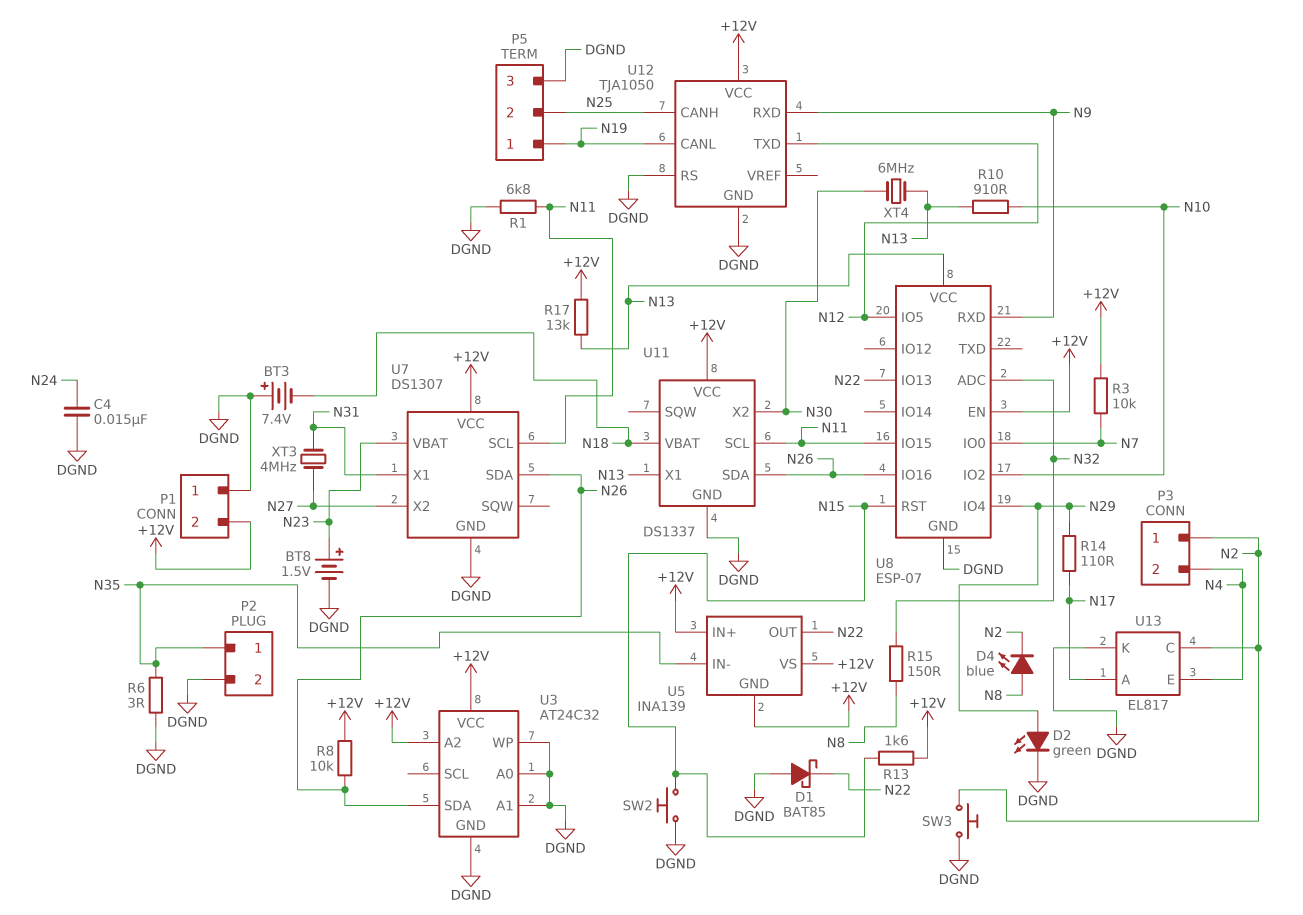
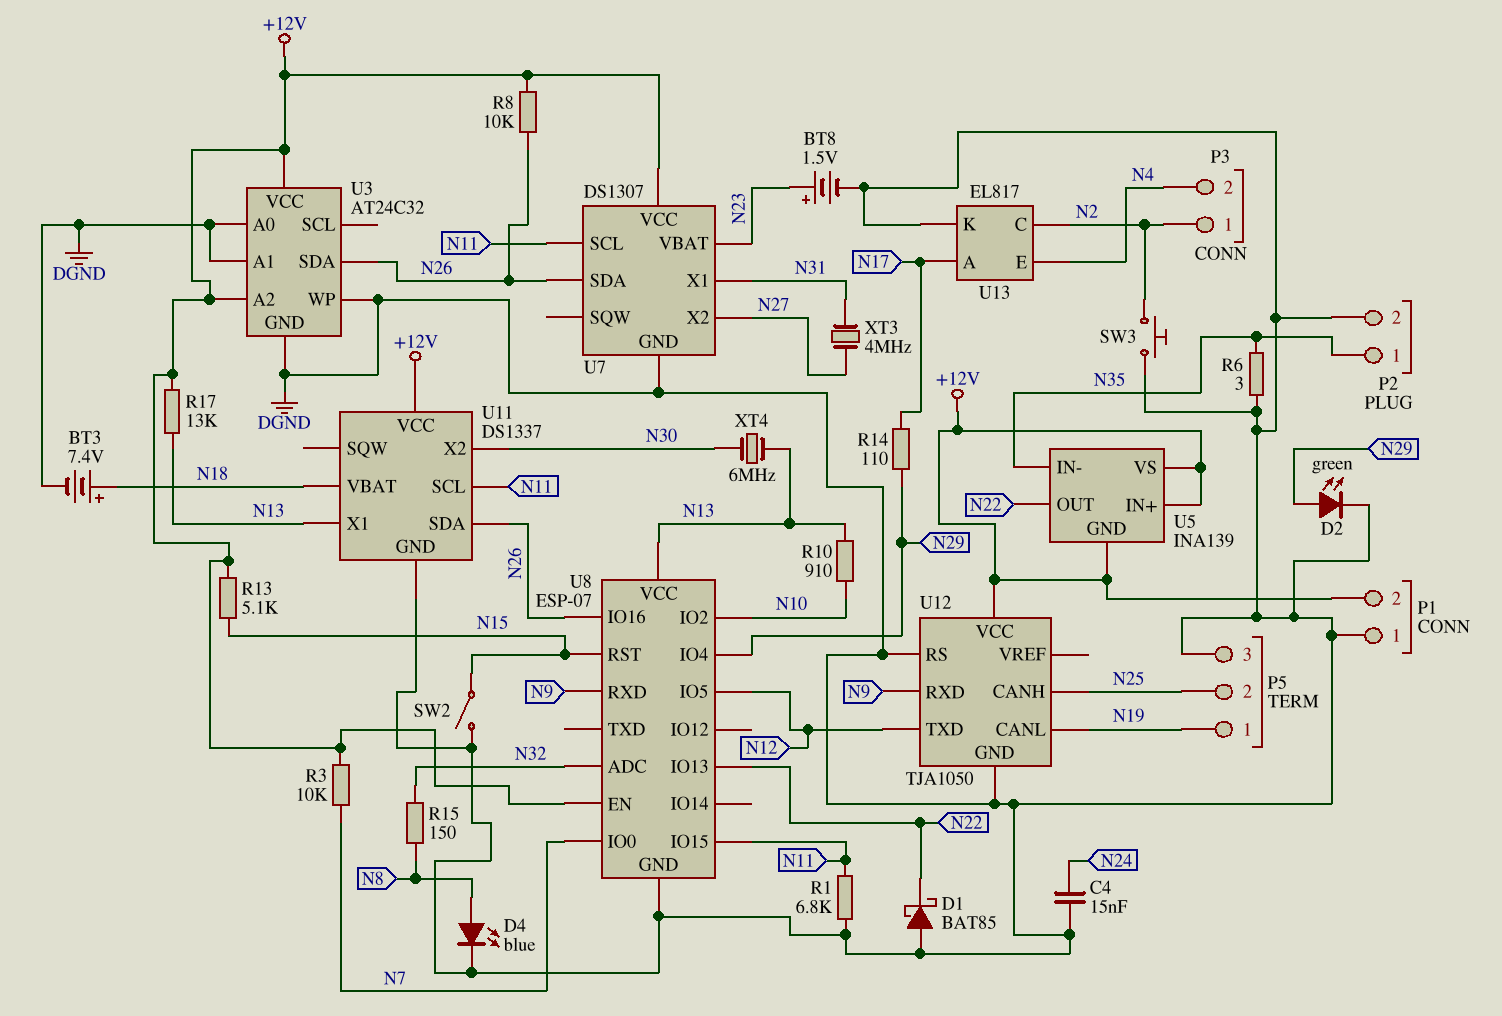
BT3: 7.4V (plus DGND, minus N18) -> 7.4V (plus N18, minus DGND)
D4: LED blue (A N8, K N2) -> LED blue (A N8, K DGND)
R13: 1.6k (+12V, N15) -> 5.1k (+12V, N15)
SW2: button (DGND, N15) -> switch (DGND, N15)

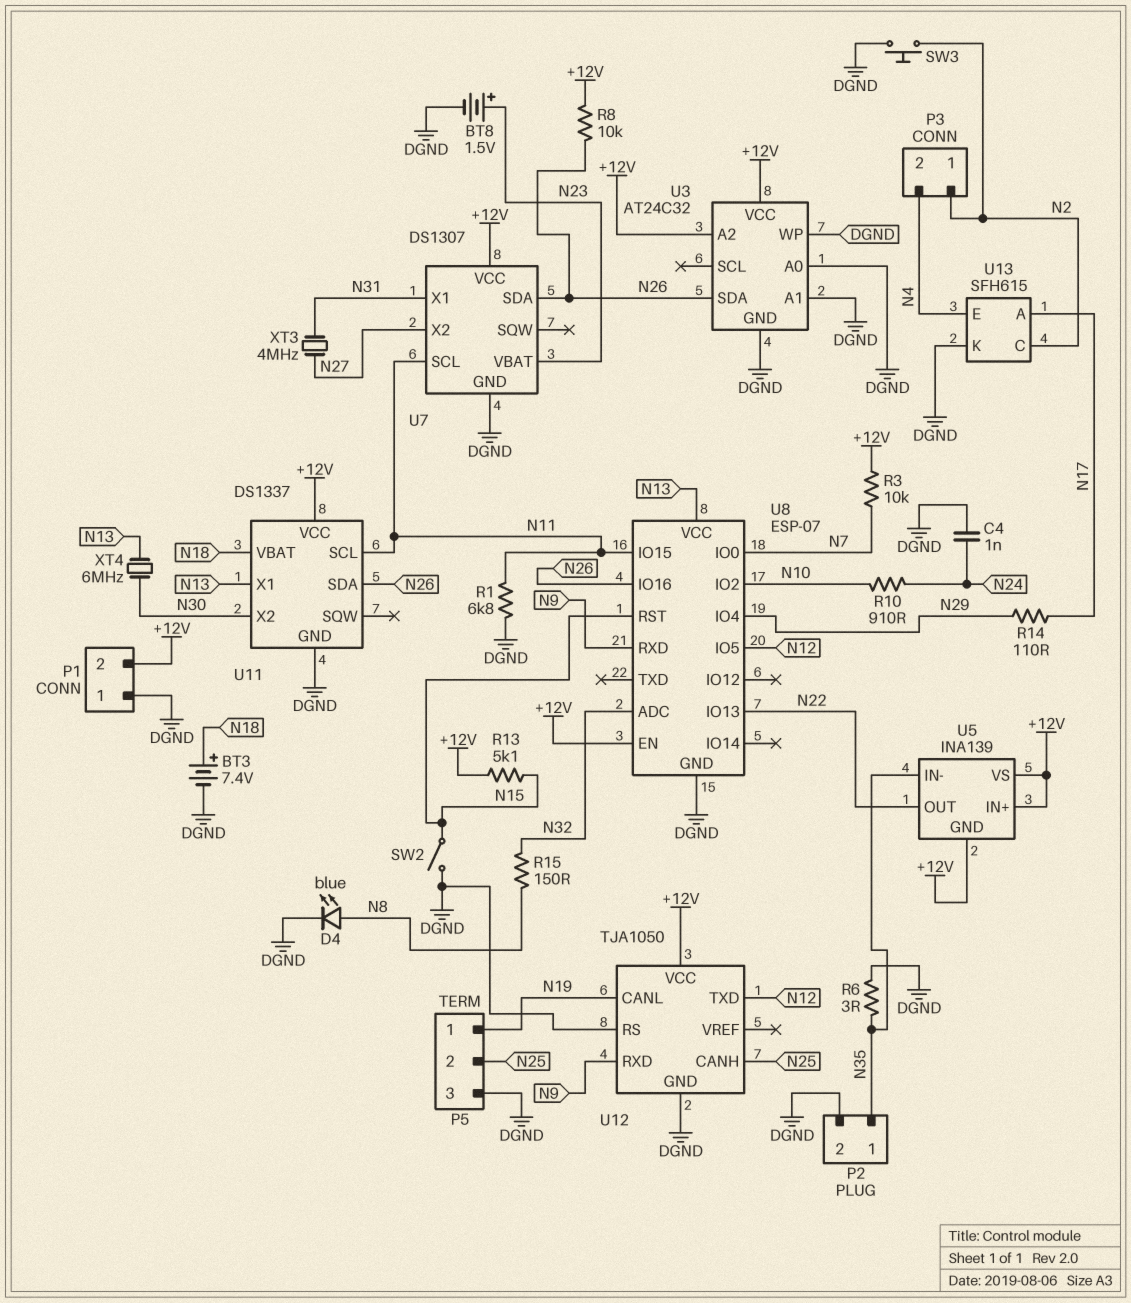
C4: 15nF (DGND, N24) -> 1nF (DGND, N24)
D1: schottky BAT85 (A DGND, K N22) -> none
D2: LED green (A N29, K DGND) -> none
R10: 910 (N10, N13) -> 910 (N10, N24)
R17: 13k (+12V, N13) -> none
U13: EL817 -> SFH615

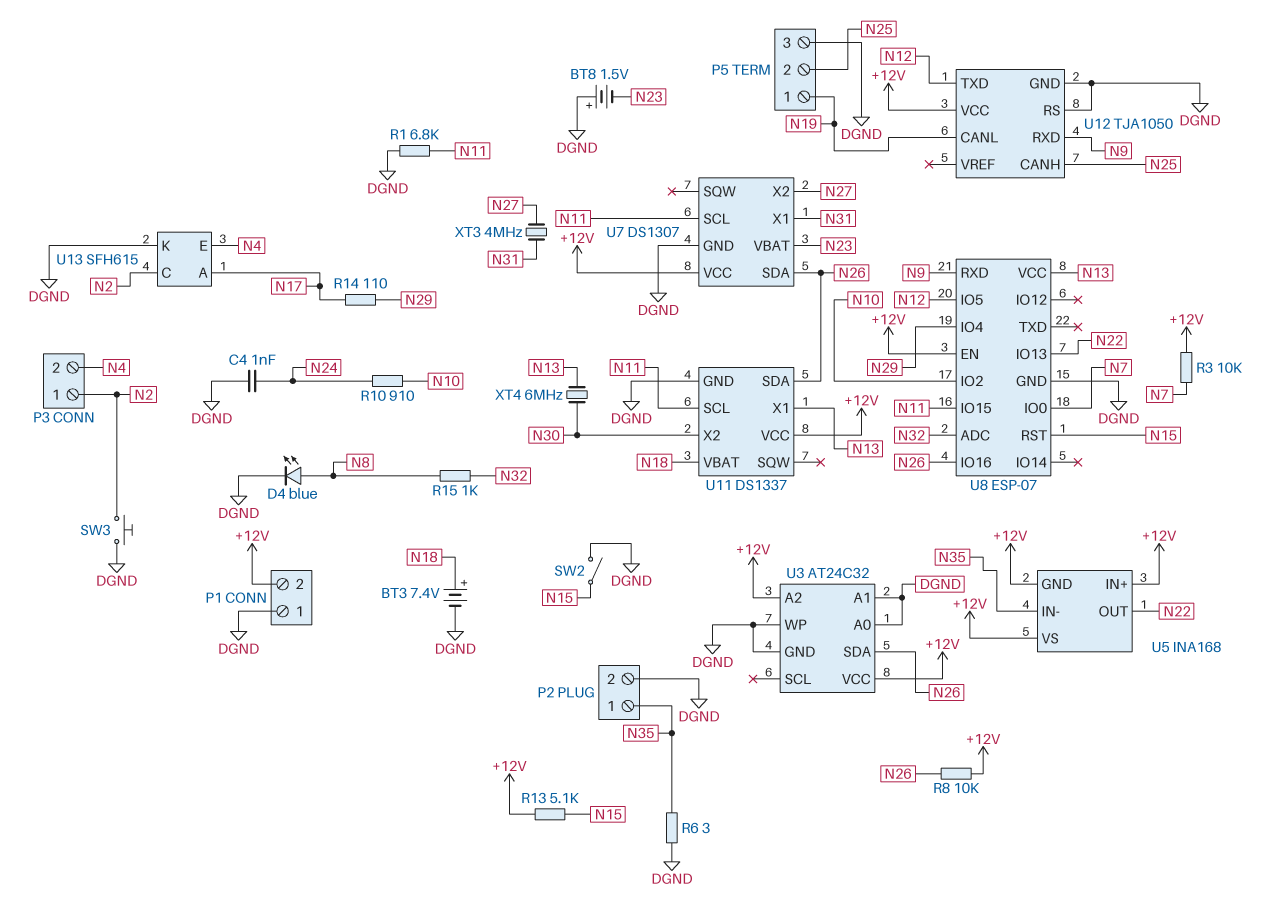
BT8: 1.5V (plus N23, minus DGND) -> 1.5V (plus DGND, minus N23)
R15: 150 (N8, N32) -> 1k (N8, N32)
U5: INA139 -> INA168

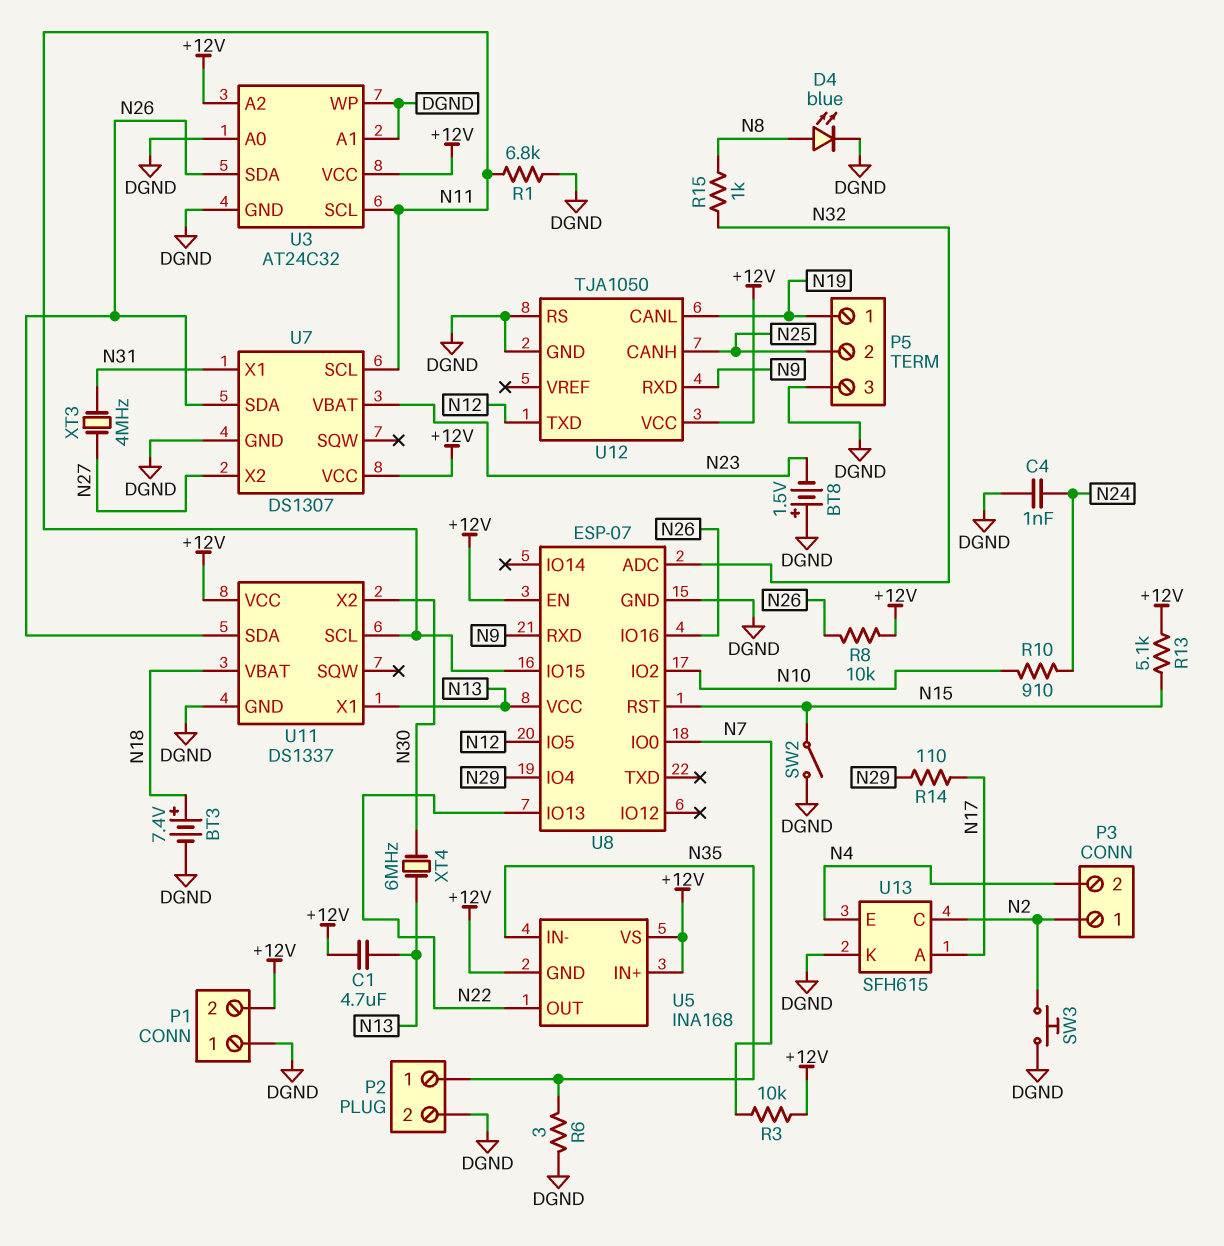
C1: none -> 4.7uF (+12V, N13)
U3 pin SCL: none -> N11

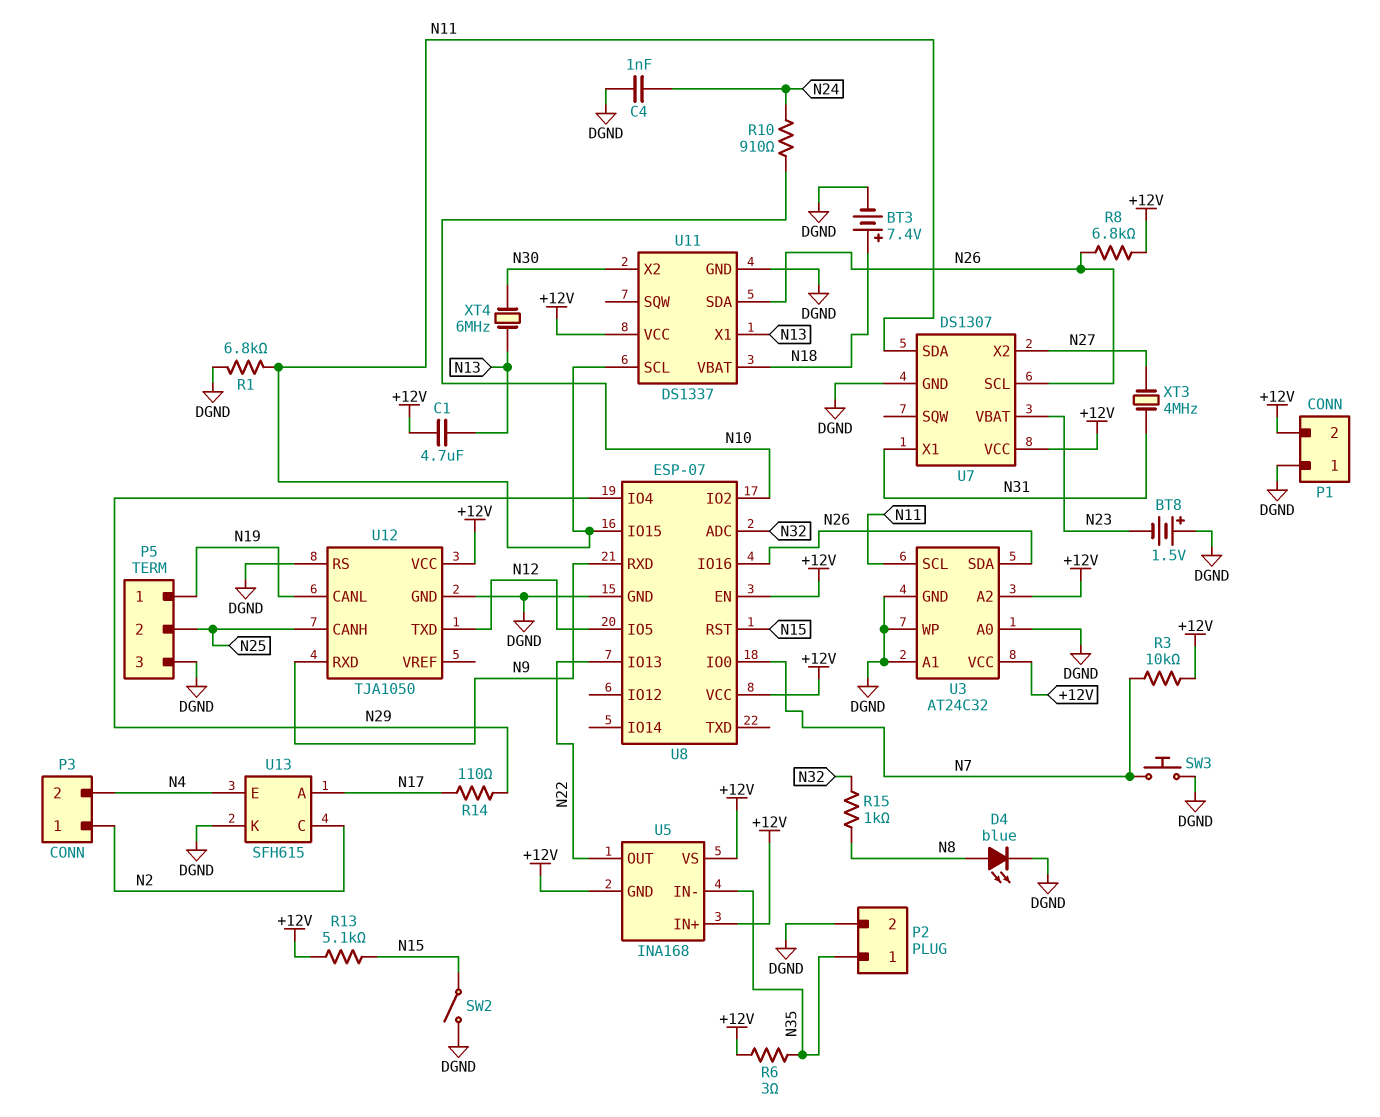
R6: 3 (DGND, N35) -> 3 (+12V, N35)
R8: 10k (+12V, N26) -> 6.8k (+12V, N26)
SW3: button (DGND, N2) -> button (DGND, N7)
U7 pin SCL: N11 -> N26
U7 pin SDA: N26 -> N11
U8 pin VCC: N13 -> +12V

